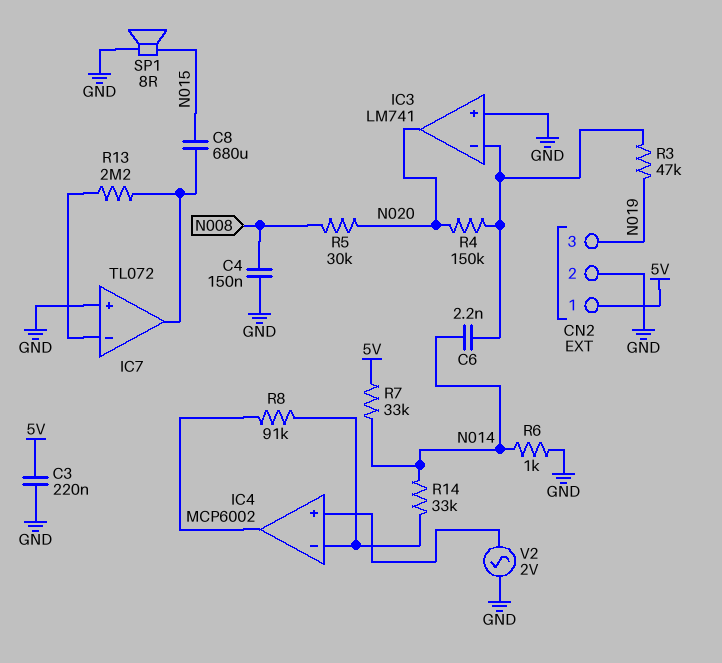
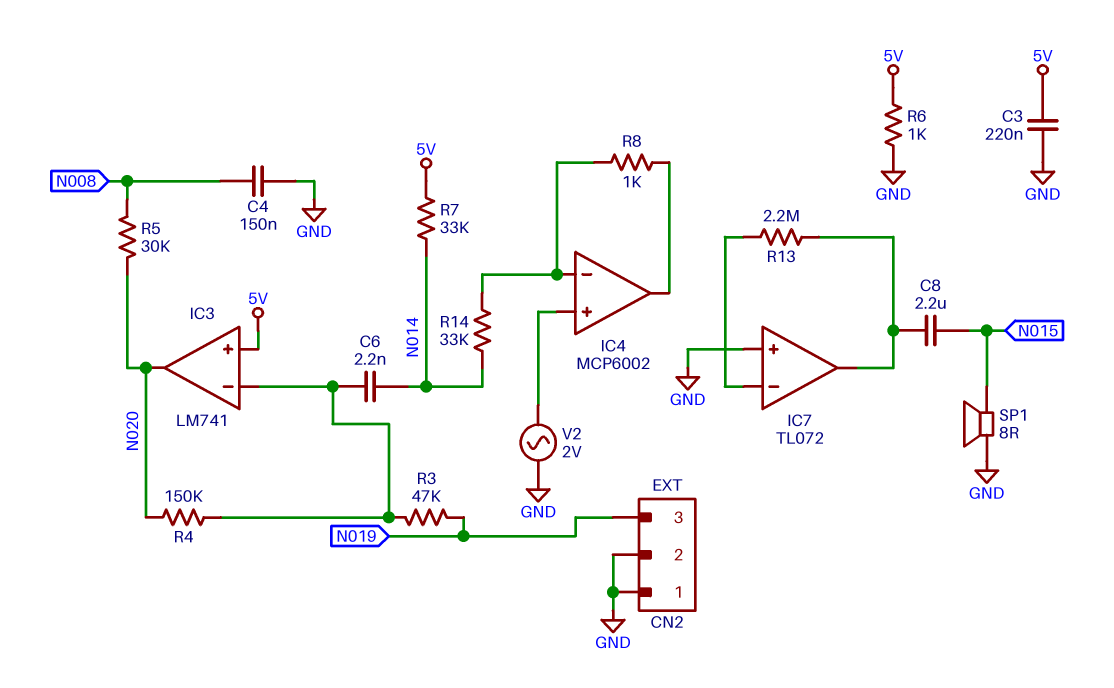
C8: 680uF (IC7/out, N015) -> 2.2uF (IC7/out, N015)
CN2 pin 1: 5V -> GND
IC3 pin in+: GND -> 5V
R6: 1k (GND, N014) -> 1k (5V, GND)
R8: 91k (IC4/in-, IC4/out) -> 1k (IC4/in-, IC4/out)

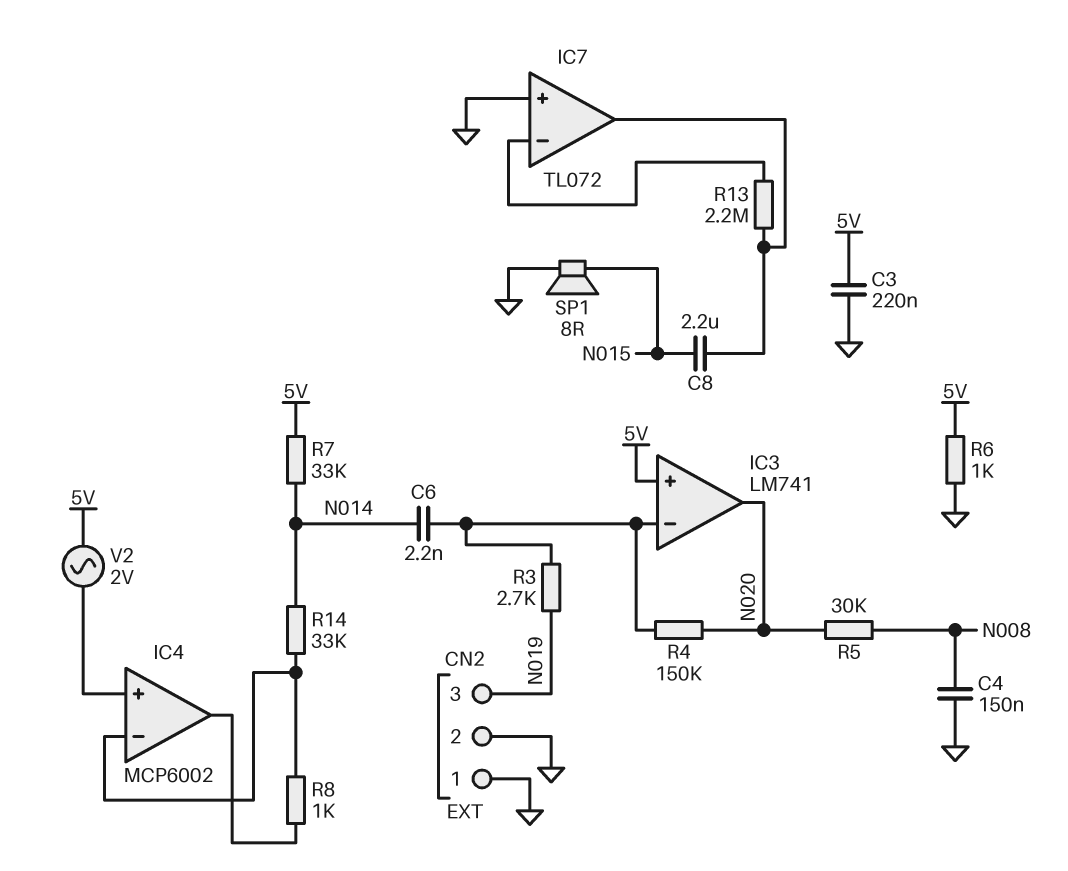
R3: 47k (IC3/in-, N019) -> 2.7k (IC3/in-, N019)
V2: AC 2V (GND, IC4/in+) -> AC 2V (5V, IC4/in+)

